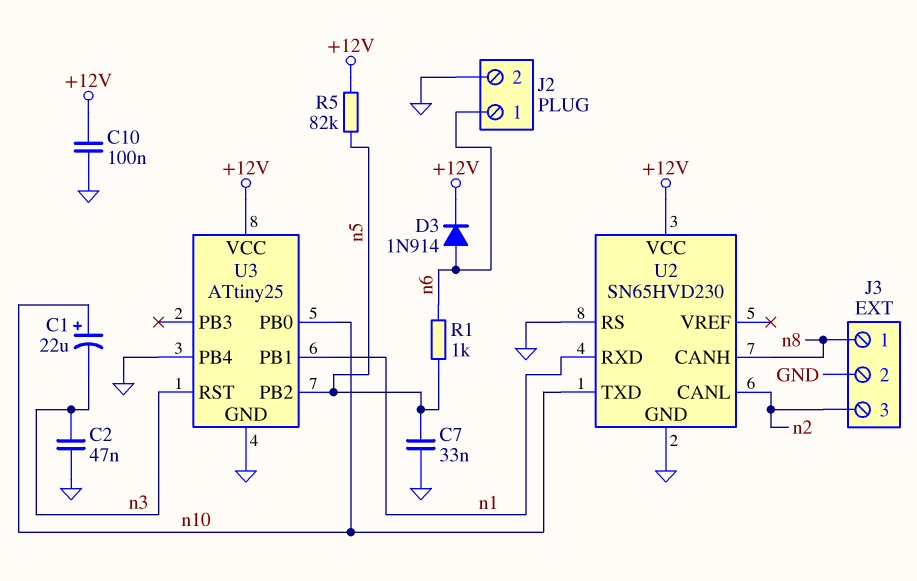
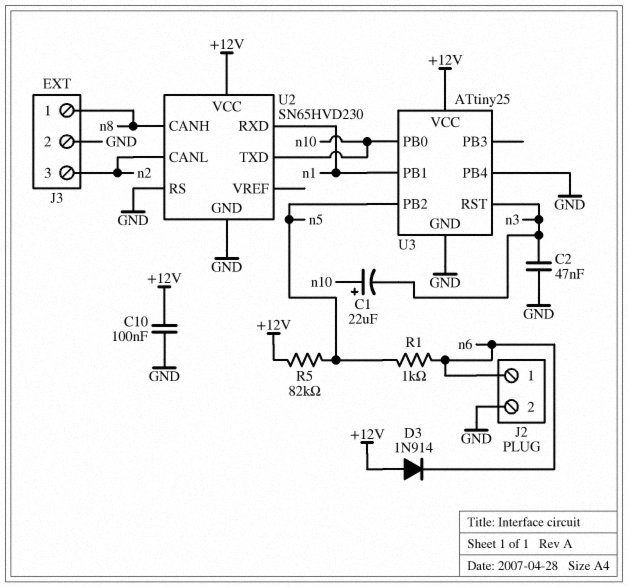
C7: 33nF (GND, n5) -> none
D3: diode 1N914 (A n6, K +12V) -> diode 1N914 (A +12V, K n6)

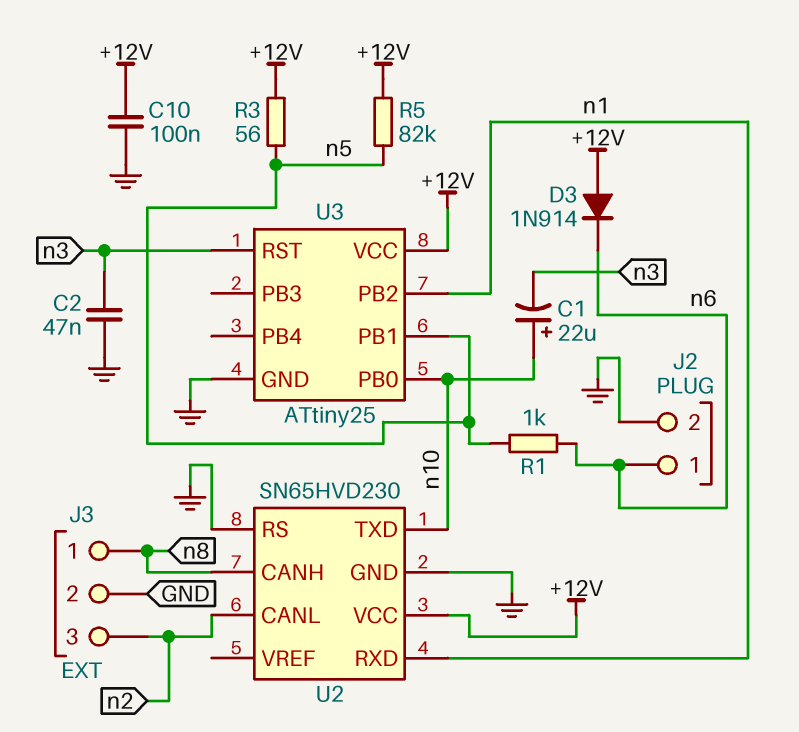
R3: none -> 56 (+12V, n5)
U3 pin PB1: n1 -> n5
U3 pin PB2: n5 -> n1
U3 pin PB4: GND -> none

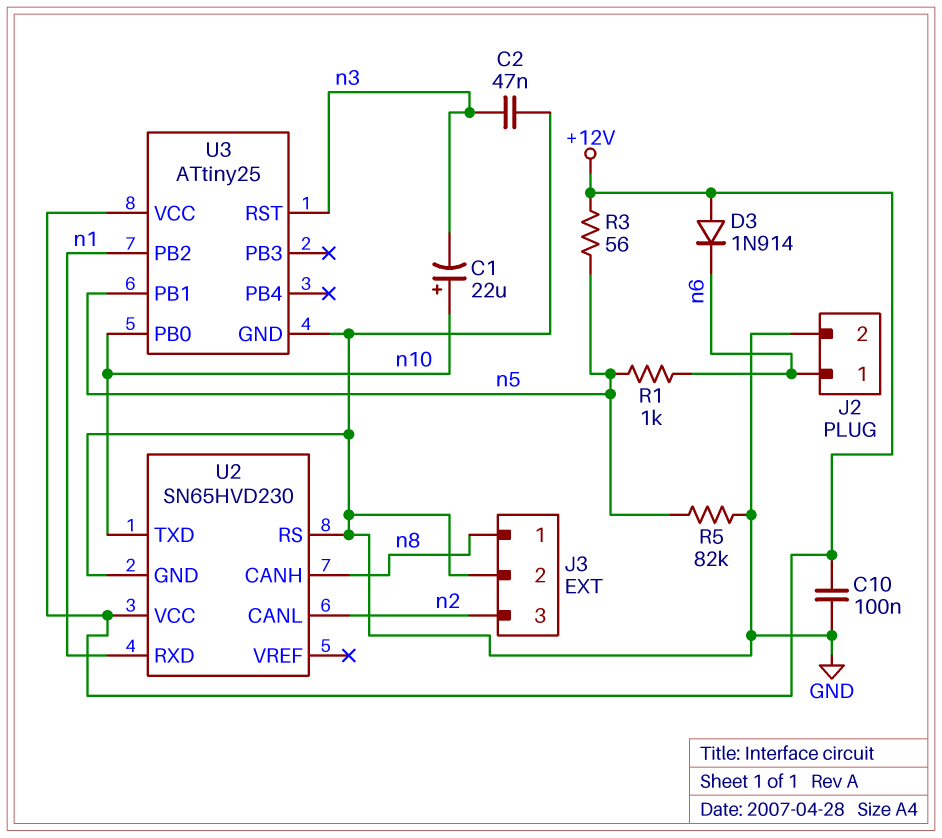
R5: 82k (+12V, n5) -> 82k (GND, n5)

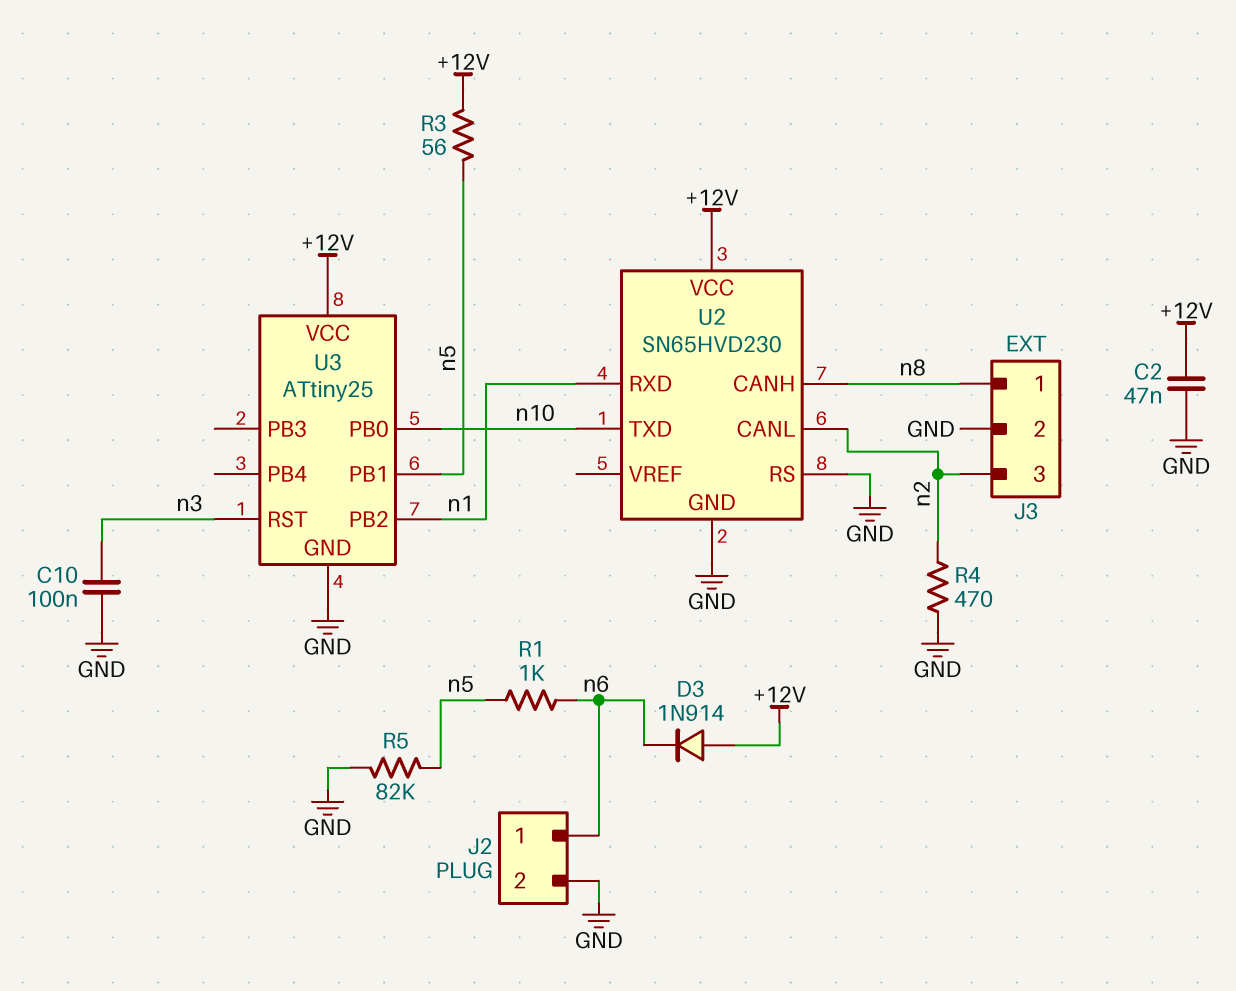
C1: 22uF (plus n10, minus n3) -> none
C2: 47nF (GND, n3) -> 47nF (+12V, GND)
C10: 100nF (+12V, GND) -> 100nF (GND, n3)
R4: none -> 470 (GND, n2)

